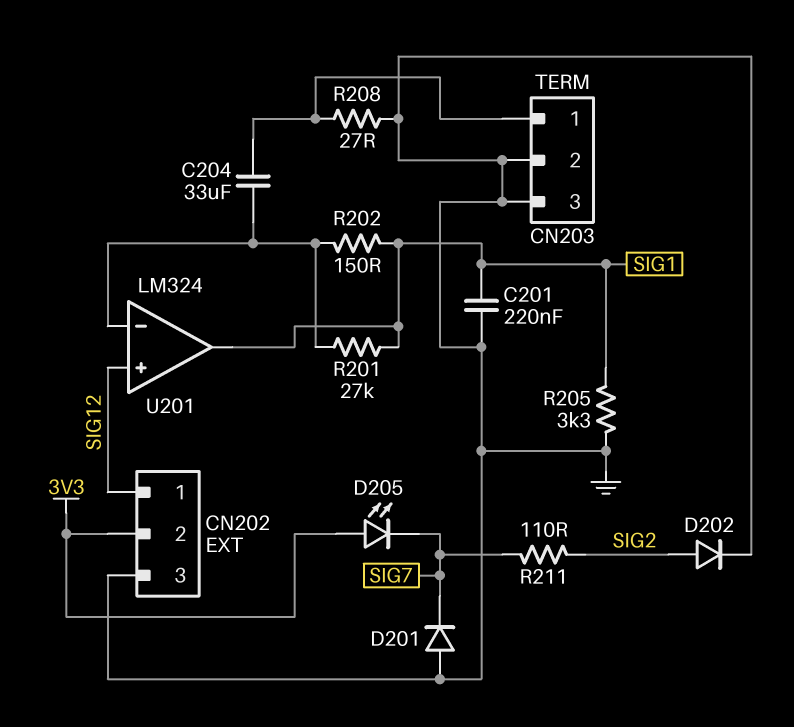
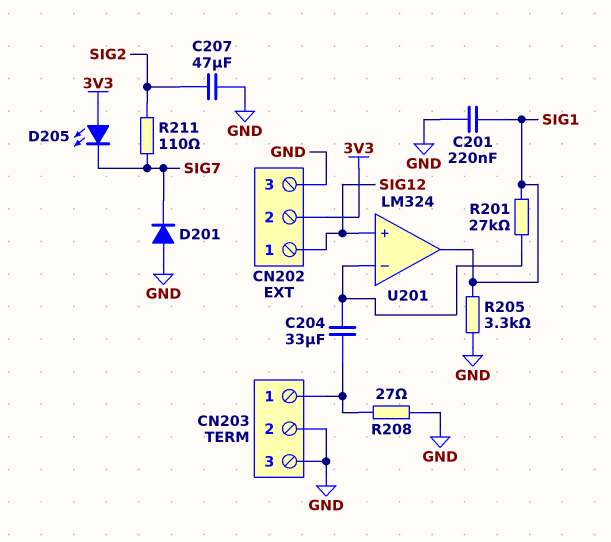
C207: none -> 47uF (GND, SIG2)
D202: diode (A SIG2, K GND) -> none
R202: 150 (SIG1, U201/in-) -> none

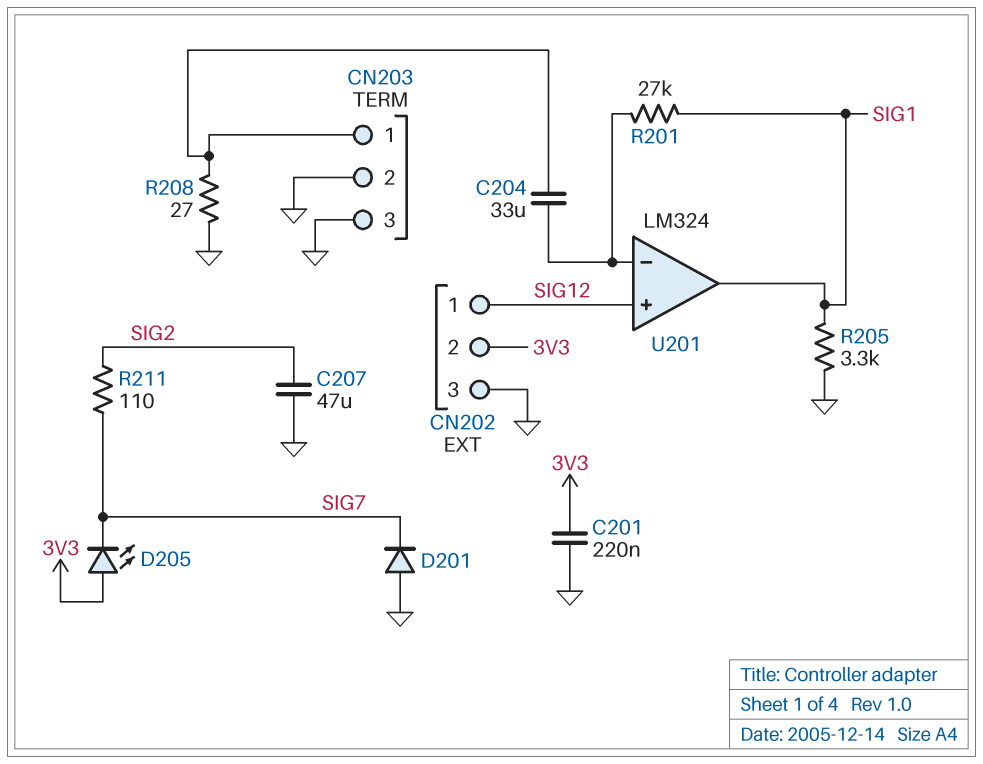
C201: 220nF (GND, SIG1) -> 220nF (3V3, GND)

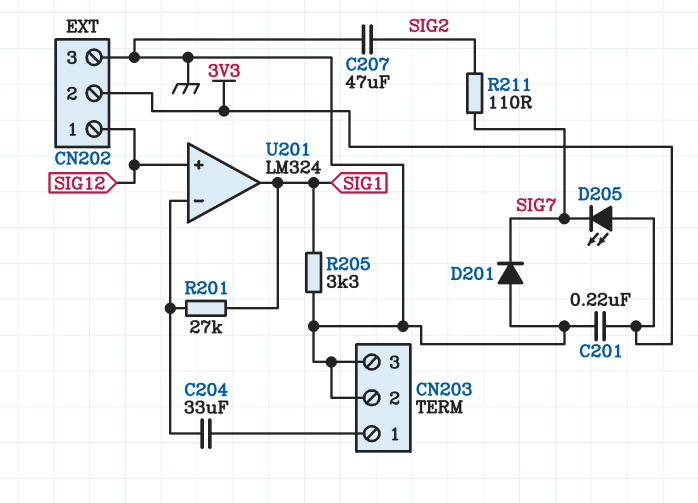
R208: 27 (CN203/1, GND) -> none

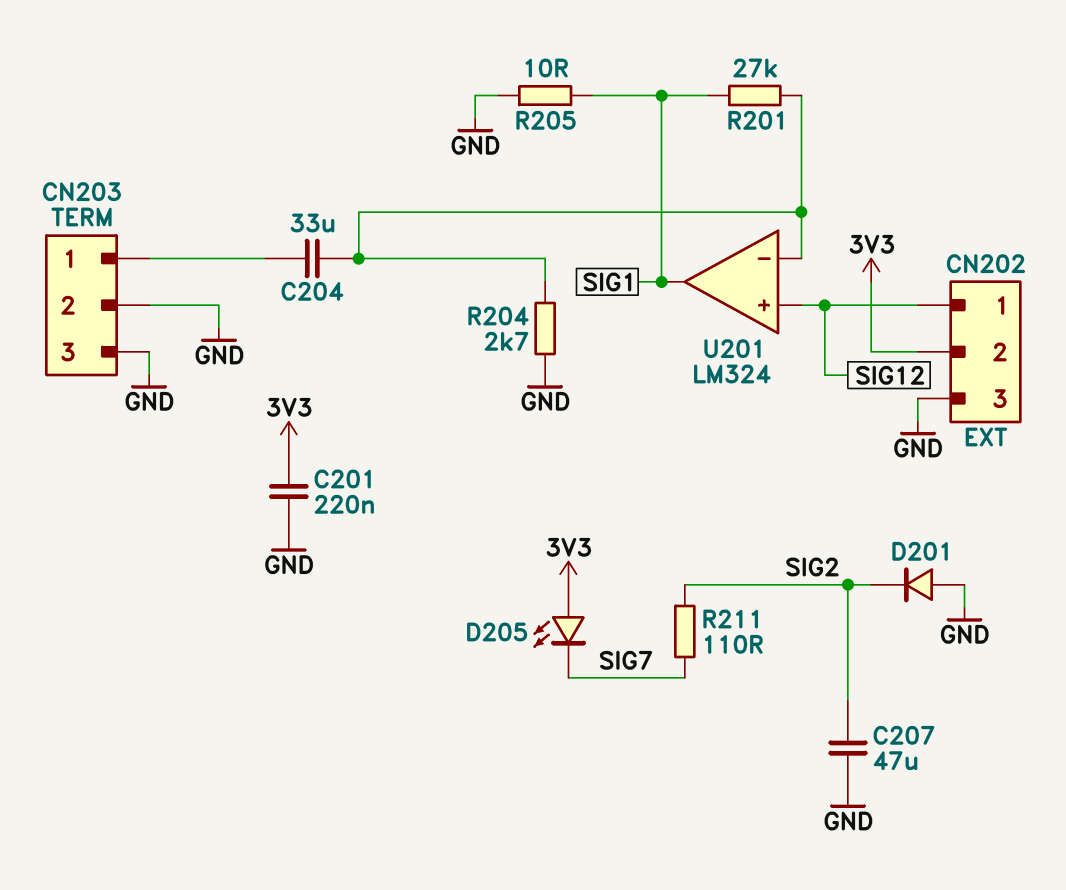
D201: diode (A GND, K SIG7) -> diode (A GND, K SIG2)
R204: none -> 2.7k (GND, U201/in-)
R205: 3.3k (GND, SIG1) -> 10 (GND, SIG1)

